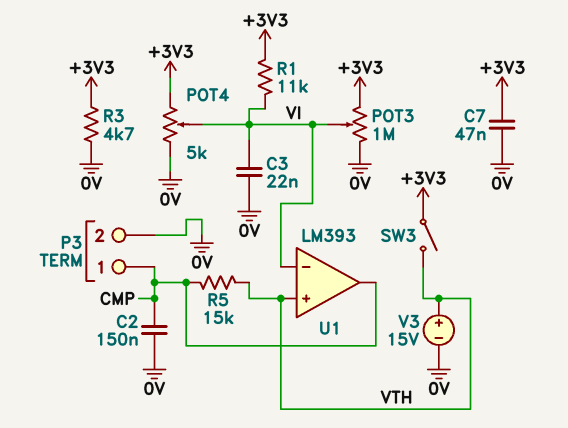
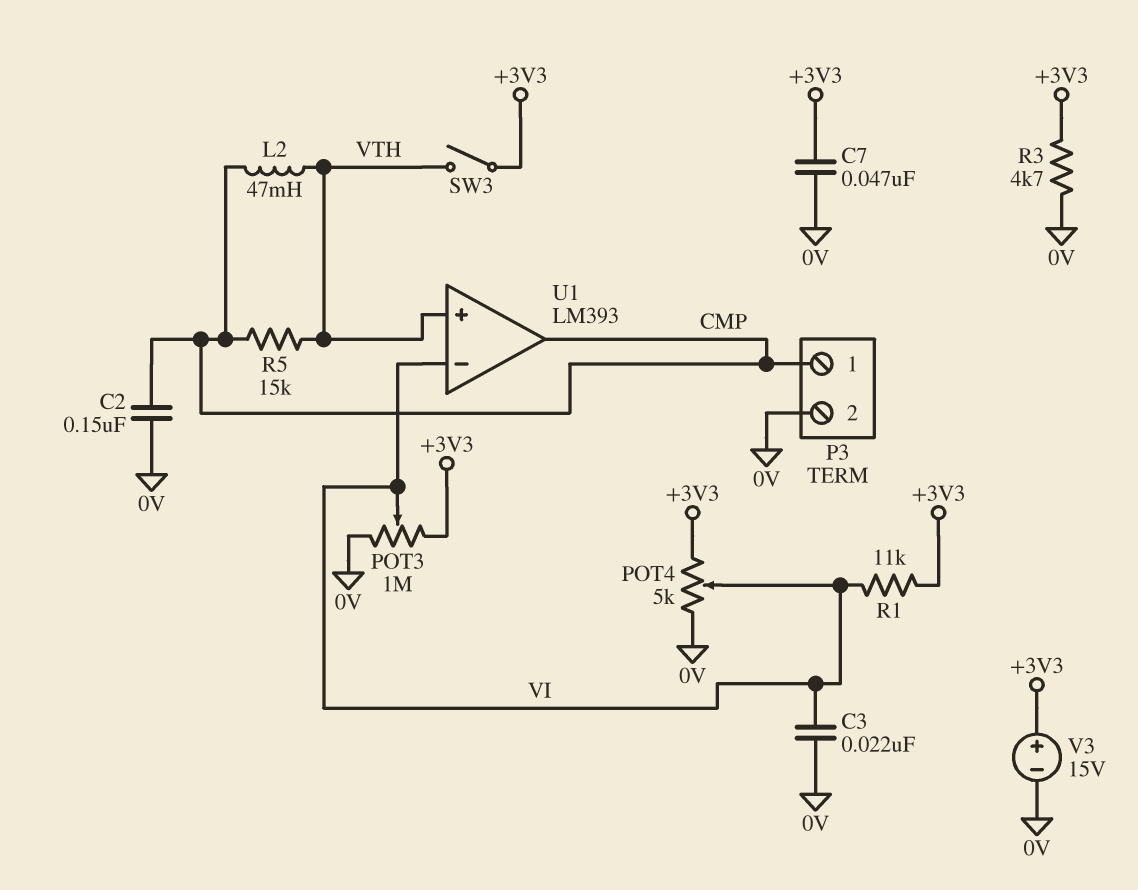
L2: none -> 47mH (CMP, VTH)
V3: 15V (plus VTH, minus 0V) -> 15V (plus +3V3, minus 0V)

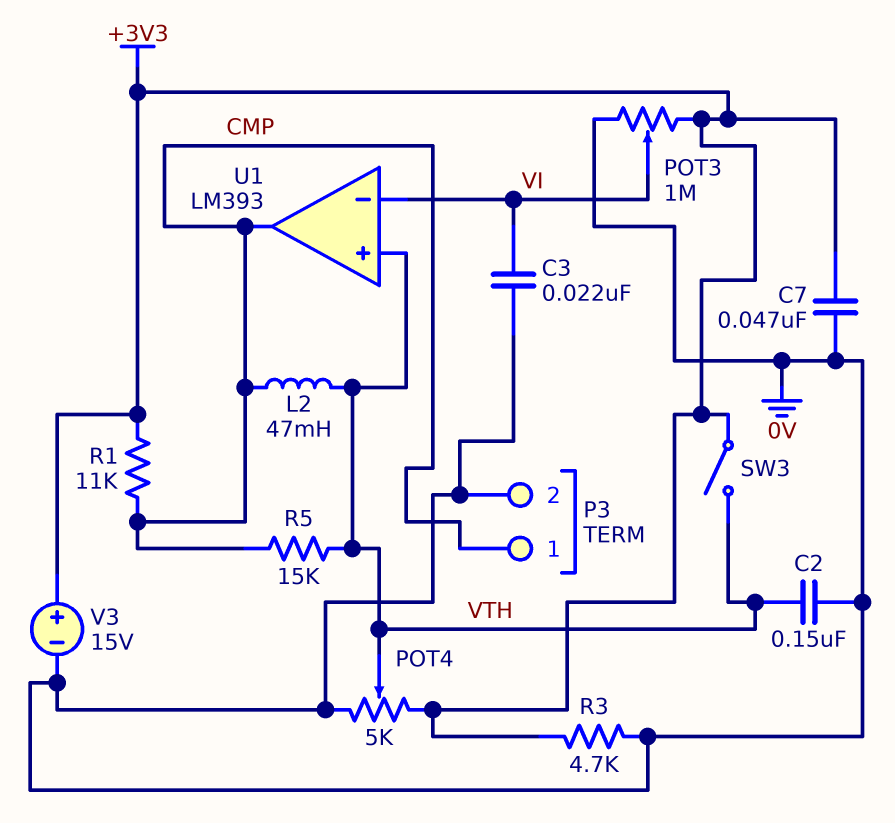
C2: 150nF (0V, CMP) -> 150nF (0V, VTH)
POT4: 5k (+3V3, 0V, wiper VI) -> 5k (+3V3, 0V, wiper VTH)
R1: 11k (+3V3, VI) -> 11k (+3V3, CMP)

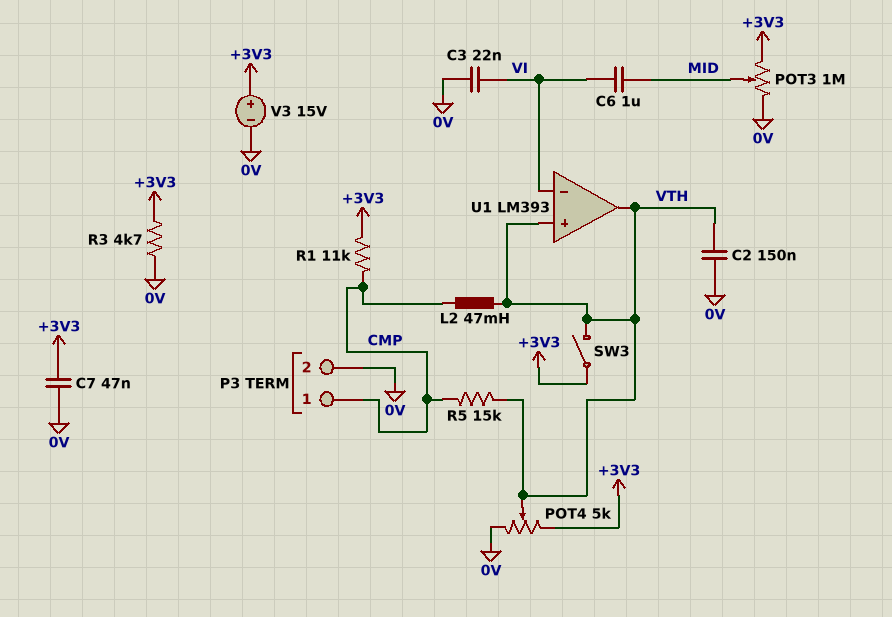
C6: none -> 1uF (MID, VI)
POT3: 1M (+3V3, 0V, wiper VI) -> 1M (+3V3, 0V, wiper MID)
U1 pin out: CMP -> VTH

